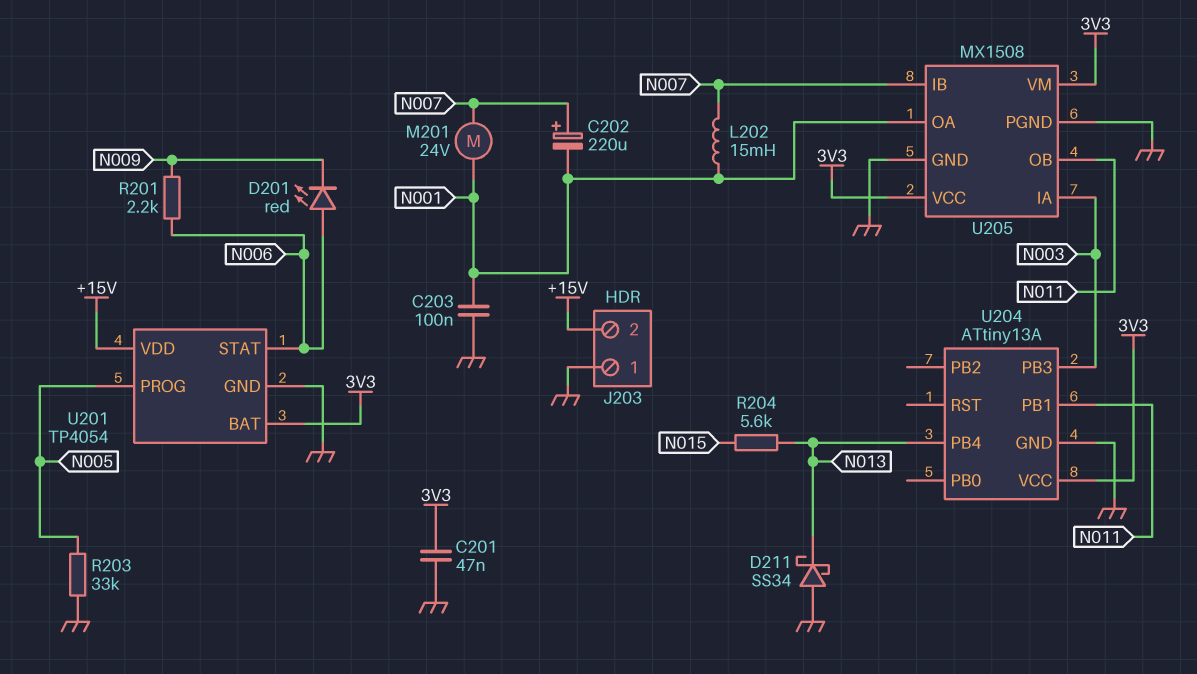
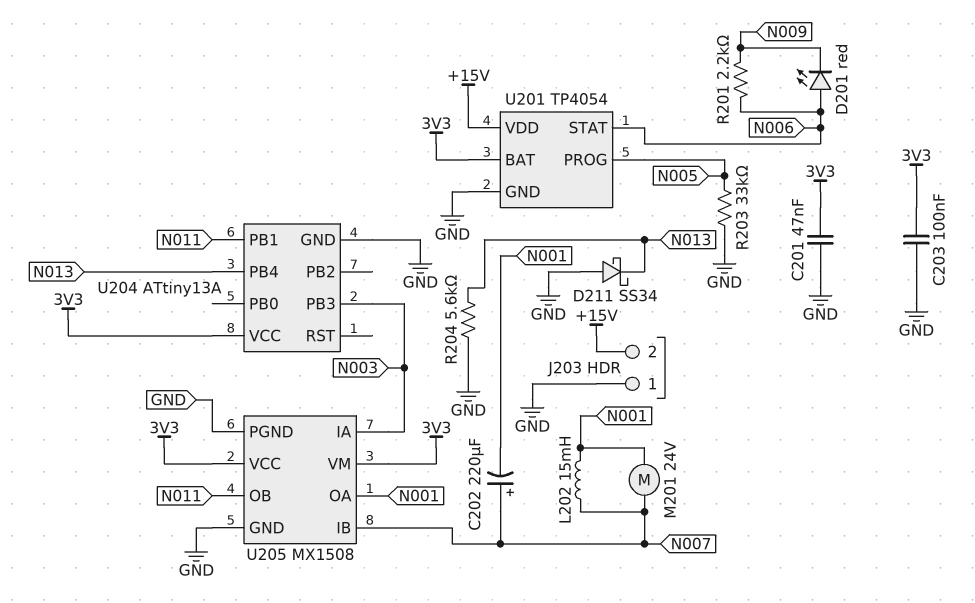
C203: 100nF (GND, N001) -> 100nF (3V3, GND)
R204: 5.6k (N013, N015) -> 5.6k (GND, N013)

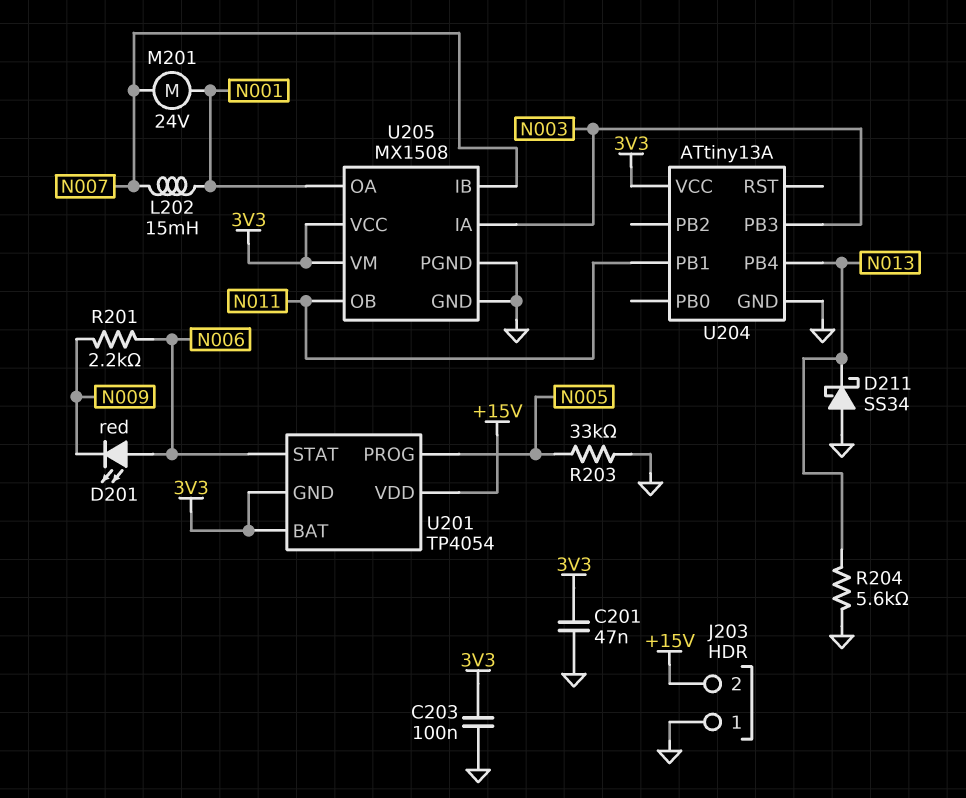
C202: 220uF (plus N007, minus N001) -> none
U201 pin GND: GND -> 3V3

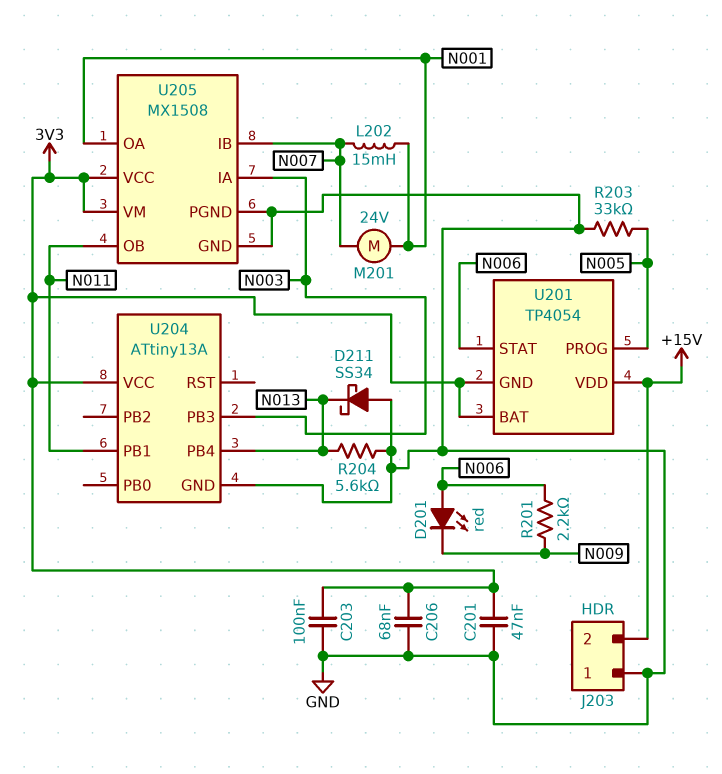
C206: none -> 68nF (3V3, GND)

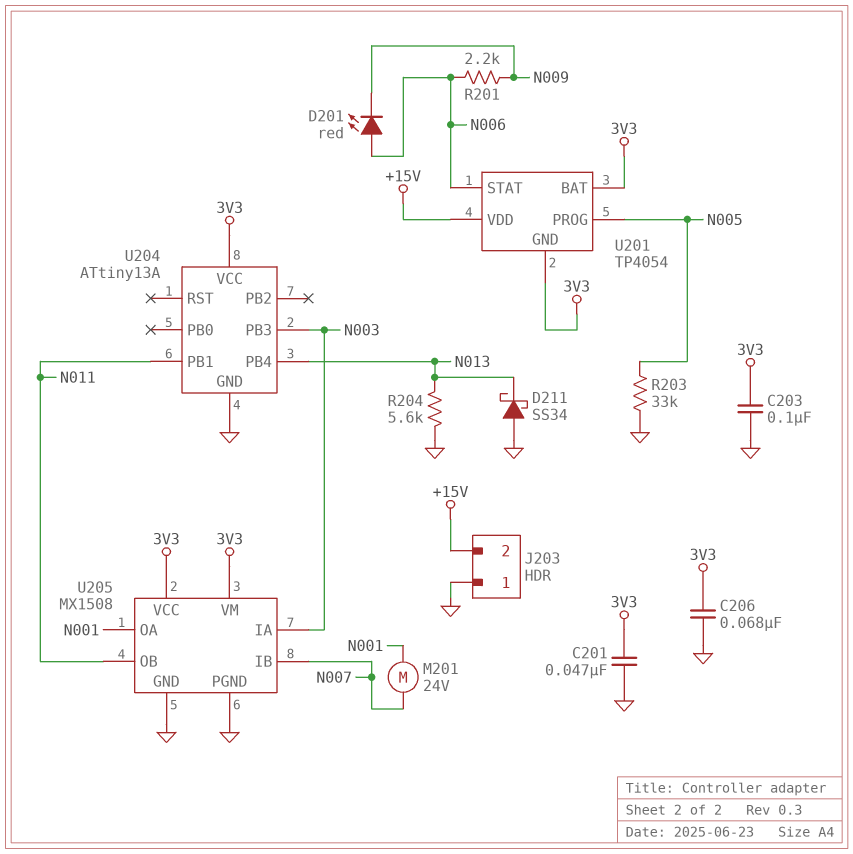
L202: 15mH (N001, N007) -> none

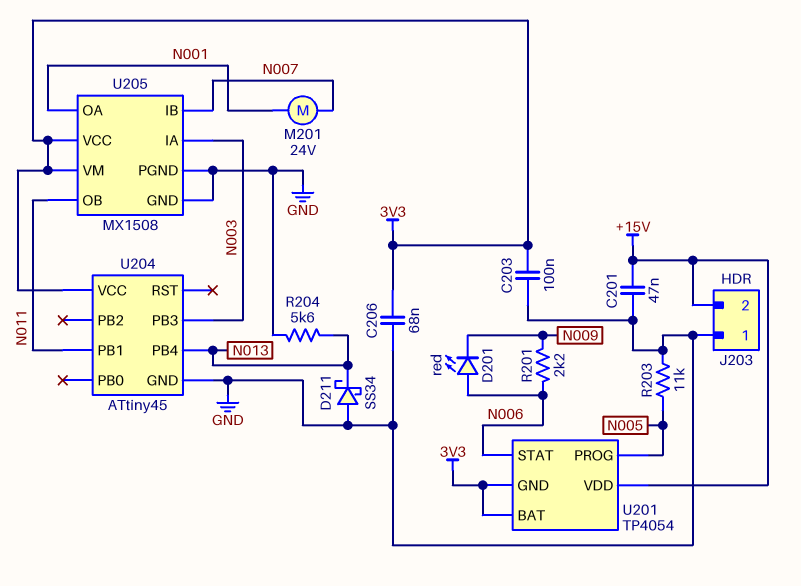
C201: 47nF (3V3, GND) -> 47nF (+15V, GND)
R203: 33k (GND, N005) -> 11k (GND, N005)
U204: ATtiny13A -> ATtiny45

